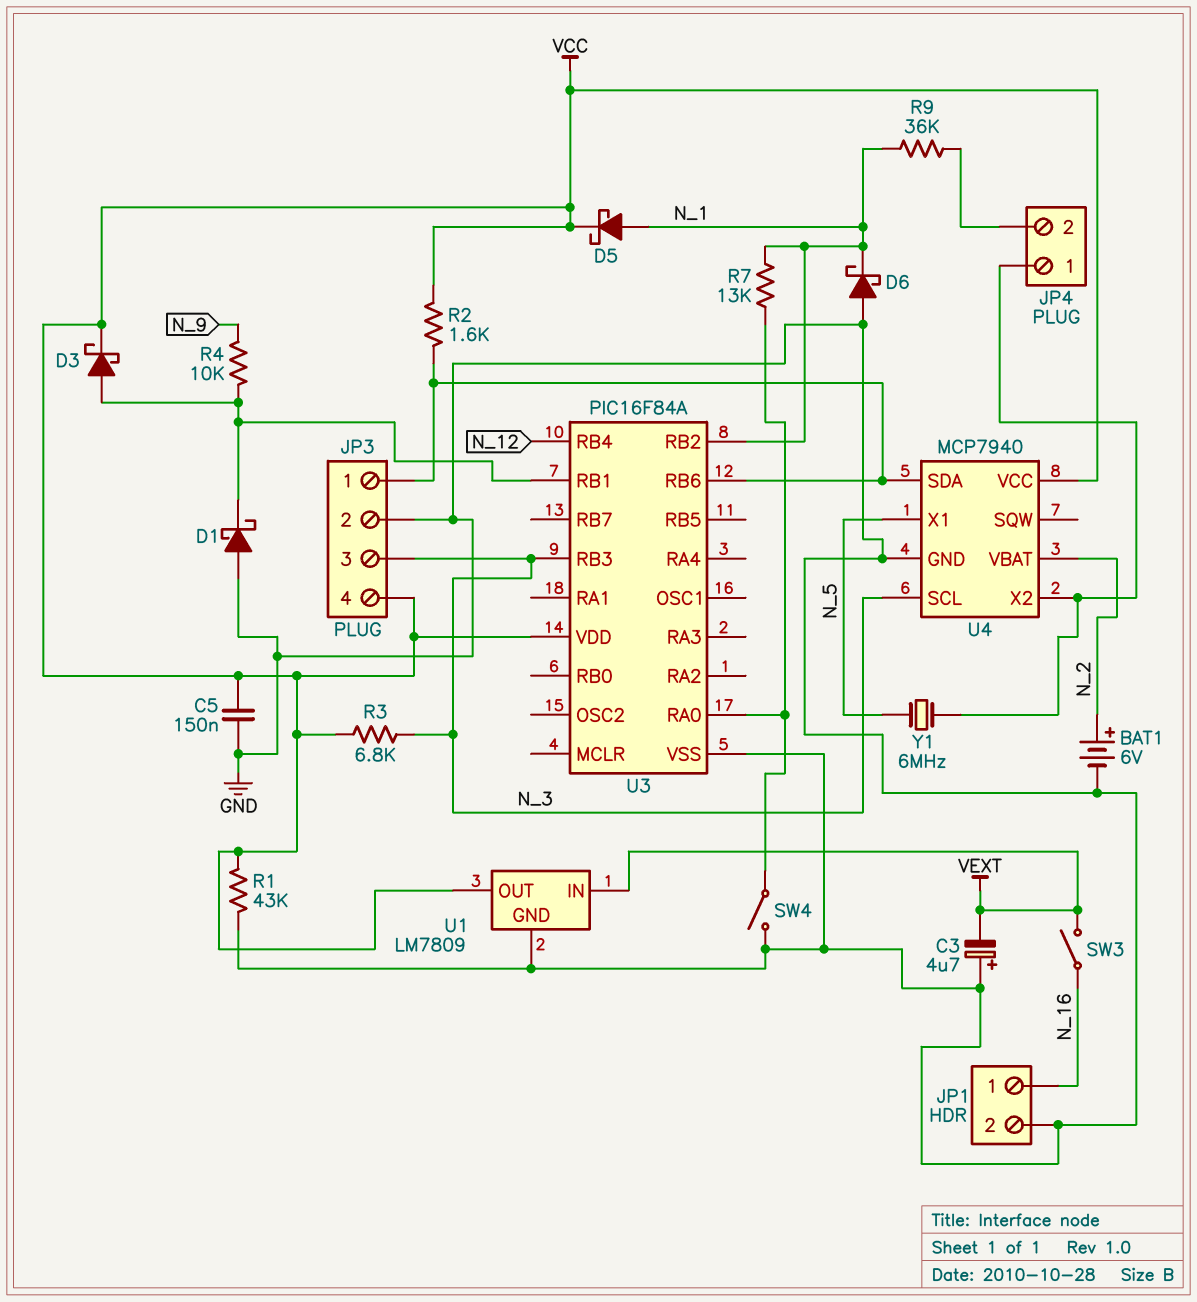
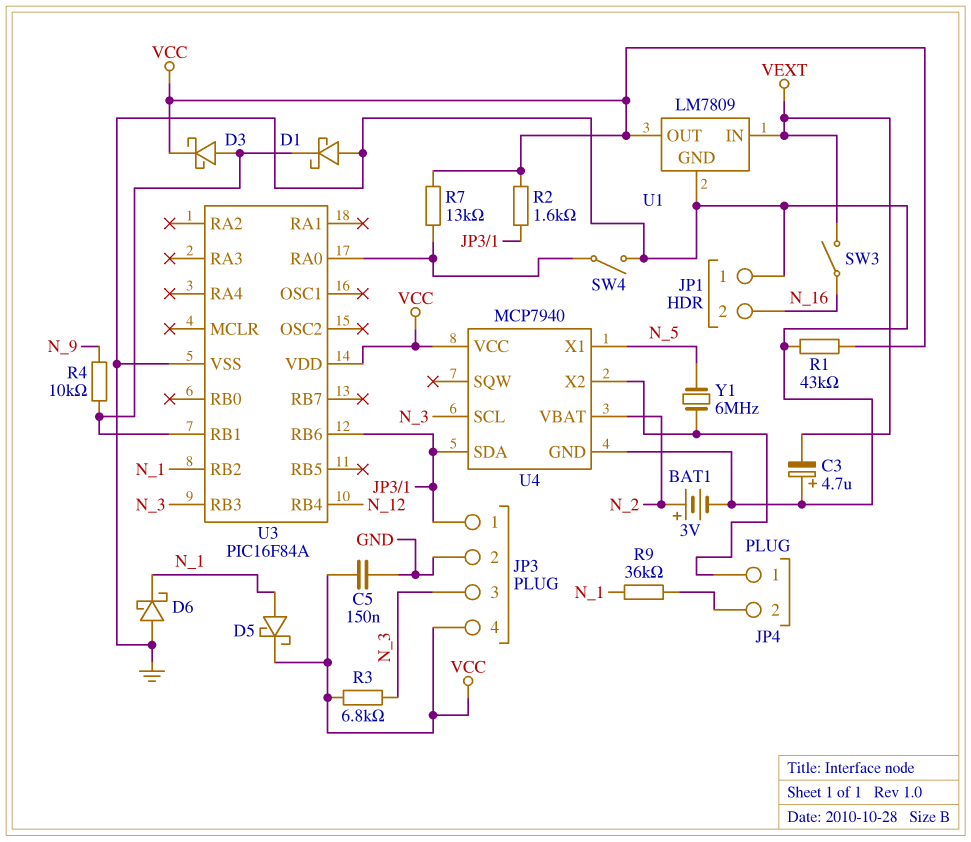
BAT1: 6V (plus N_2, minus GND) -> 3V (plus N_2, minus GND)
JP1 pin 1: N_16 -> GND
JP1 pin 2: GND -> N_16
R7: 13k (N_1, U3/RA0) -> 13k (U3/RA0, VCC)

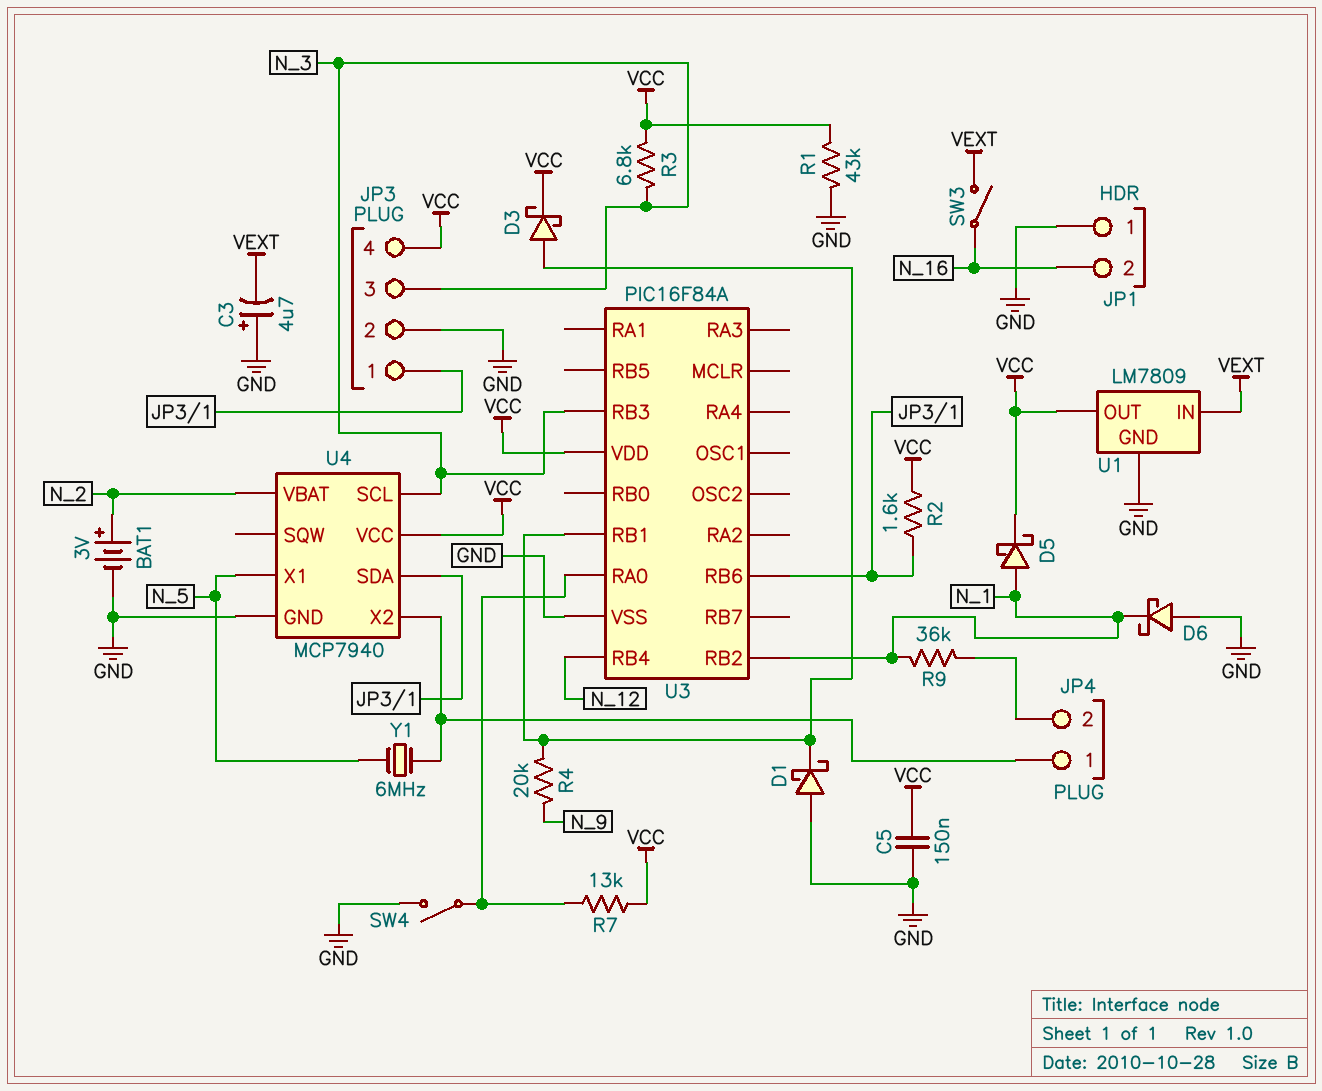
R4: 10k (N_9, U3/RB1) -> 20k (N_9, U3/RB1)

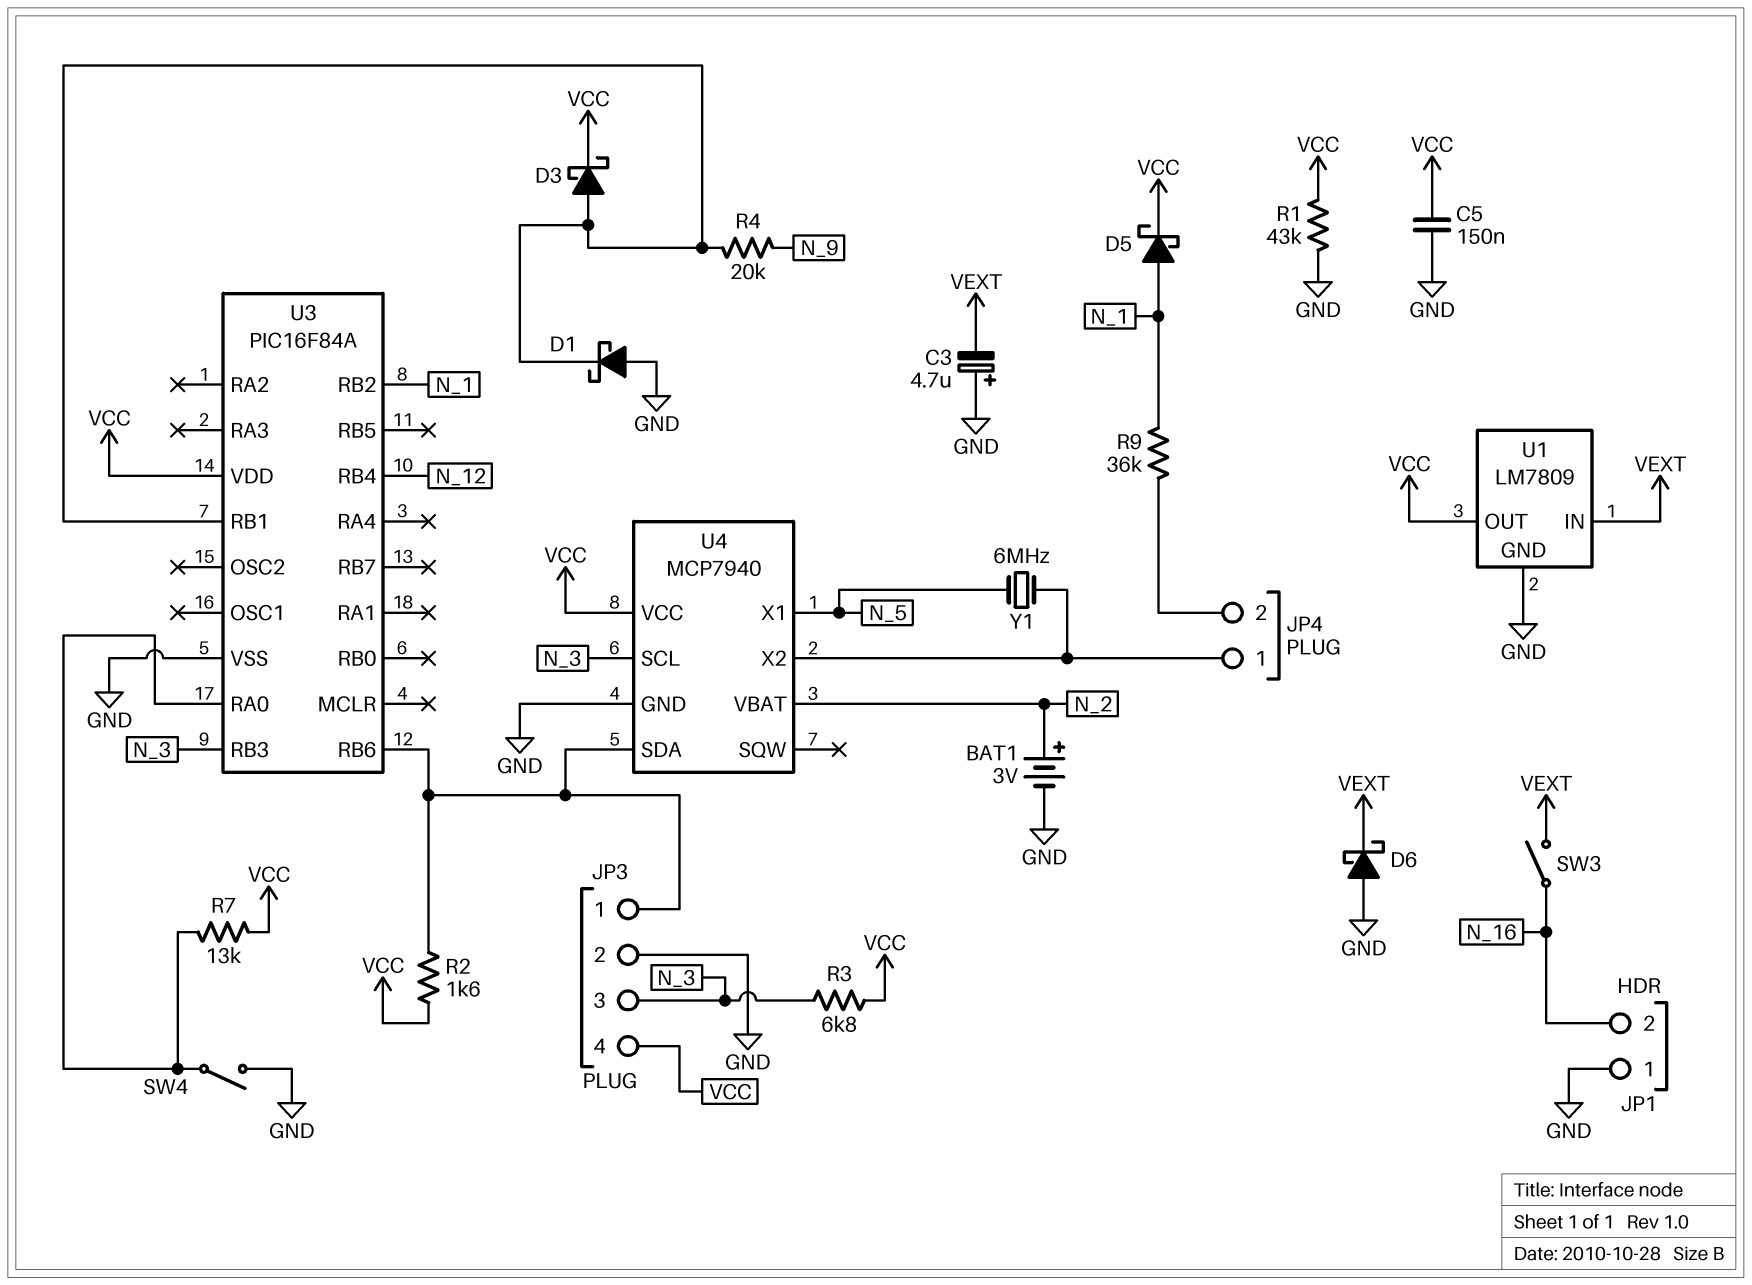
D6: schottky (A GND, K N_1) -> schottky (A GND, K VEXT)

